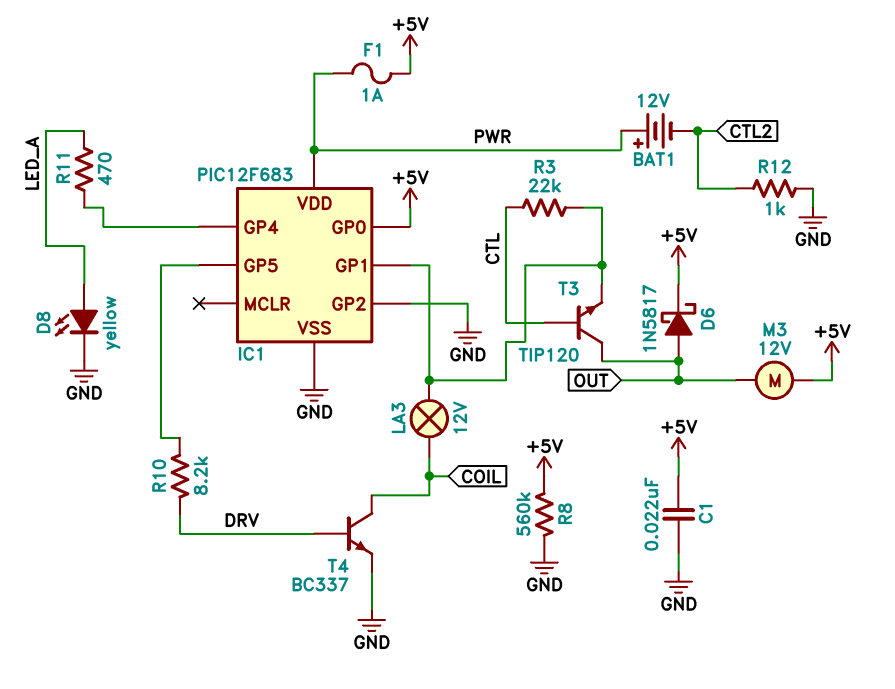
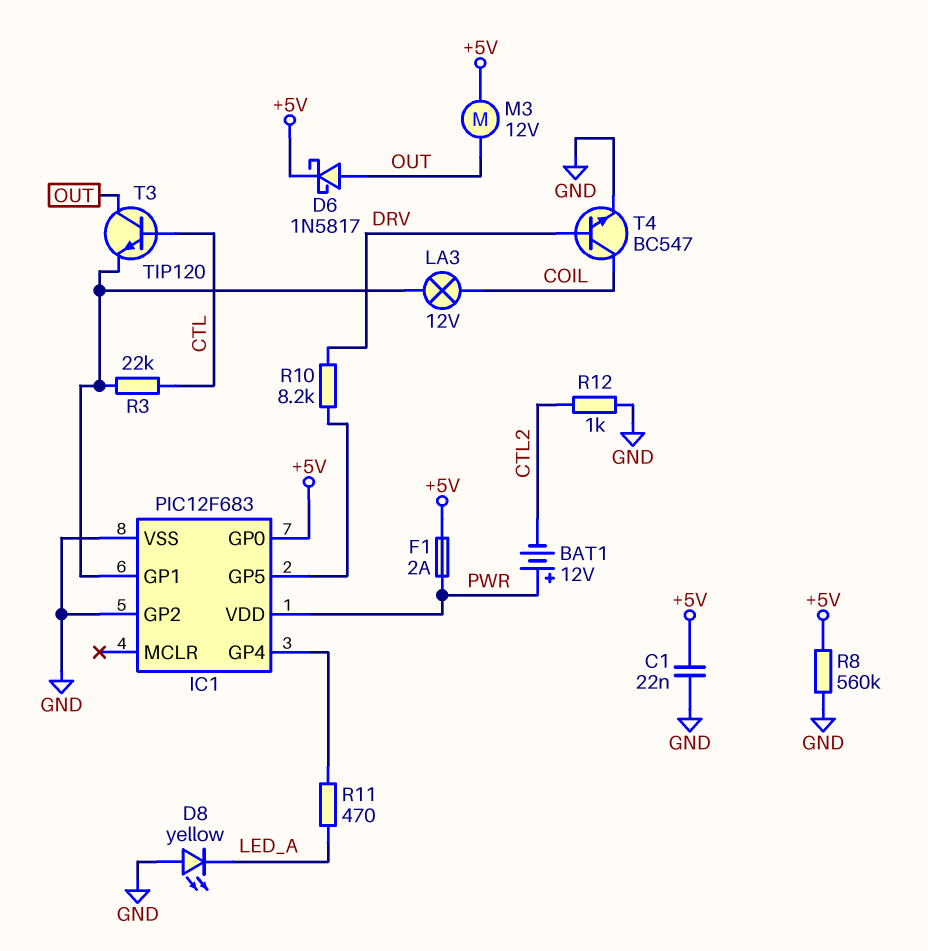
D8: LED yellow (A LED_A, K GND) -> LED yellow (A GND, K LED_A)
F1: 1A (+5V, PWR) -> 2A (+5V, PWR)
T4: NPN BC337 (B DRV, C COIL, E GND) -> NPN BC547 (B DRV, C COIL, E GND)

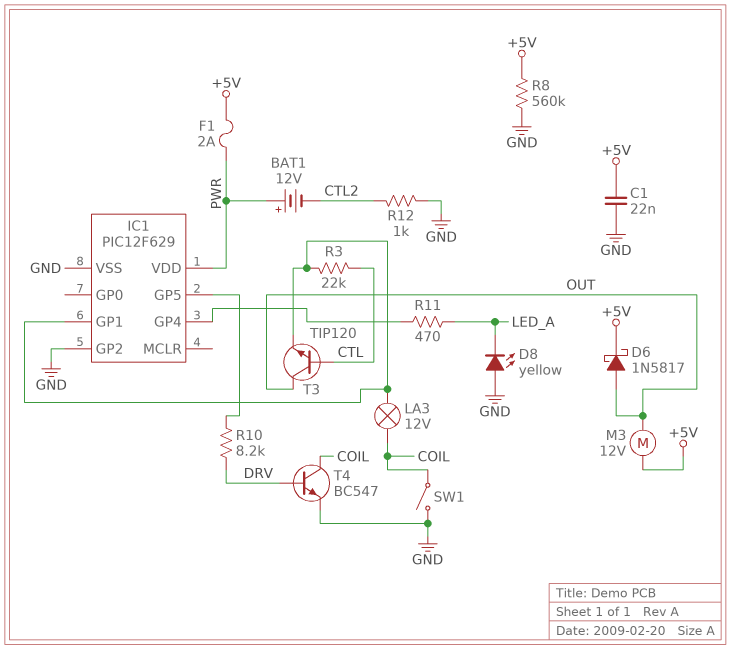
IC1: PIC12F683 -> PIC12F629
IC1 pin GP0: +5V -> none
SW1: none -> switch (COIL, GND)

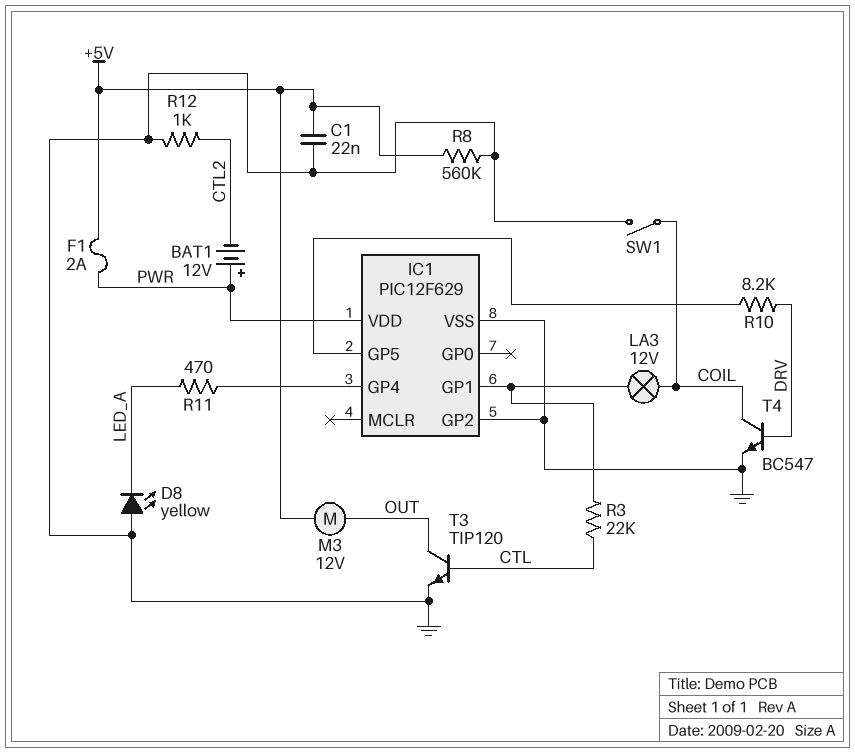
D6: schottky 1N5817 (A OUT, K +5V) -> none
T3: NPN TIP120 (B CTL, C OUT, E IC1/GP1) -> NPN TIP120 (B CTL, C OUT, E GND)

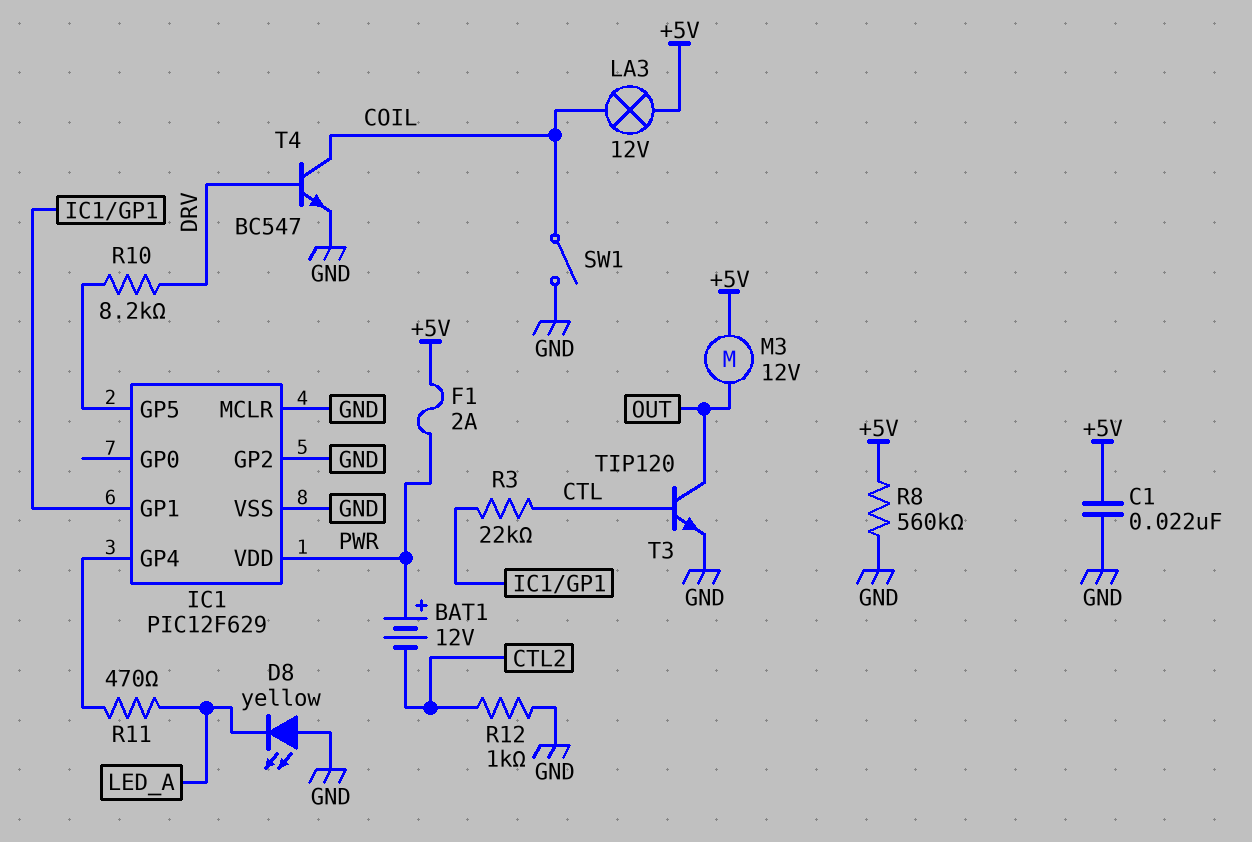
IC1 pin MCLR: none -> GND
LA3: lamp 12V (COIL, IC1/GP1) -> lamp 12V (+5V, COIL)

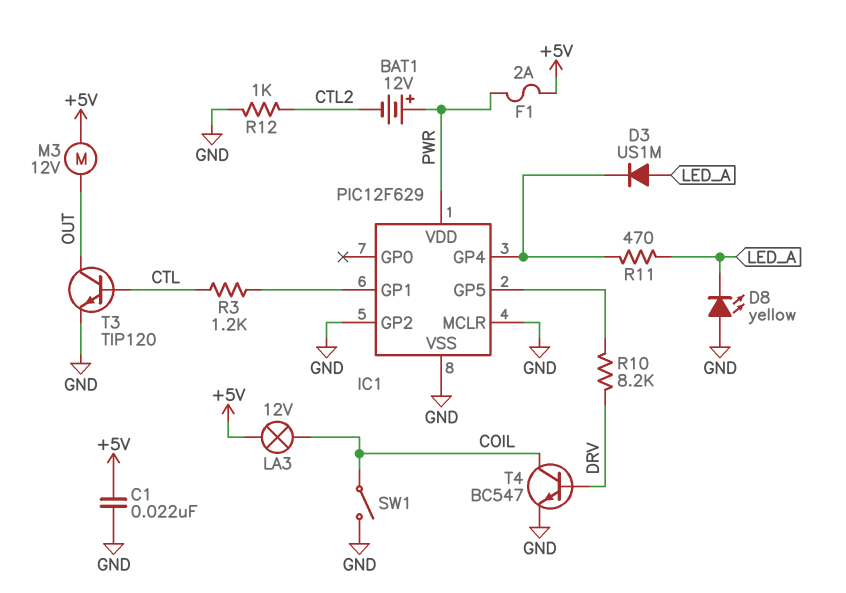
D3: none -> diode US1M (A LED_A, K IC1/GP4)
R3: 22k (CTL, IC1/GP1) -> 1.2k (CTL, IC1/GP1)
R8: 560k (+5V, GND) -> none

